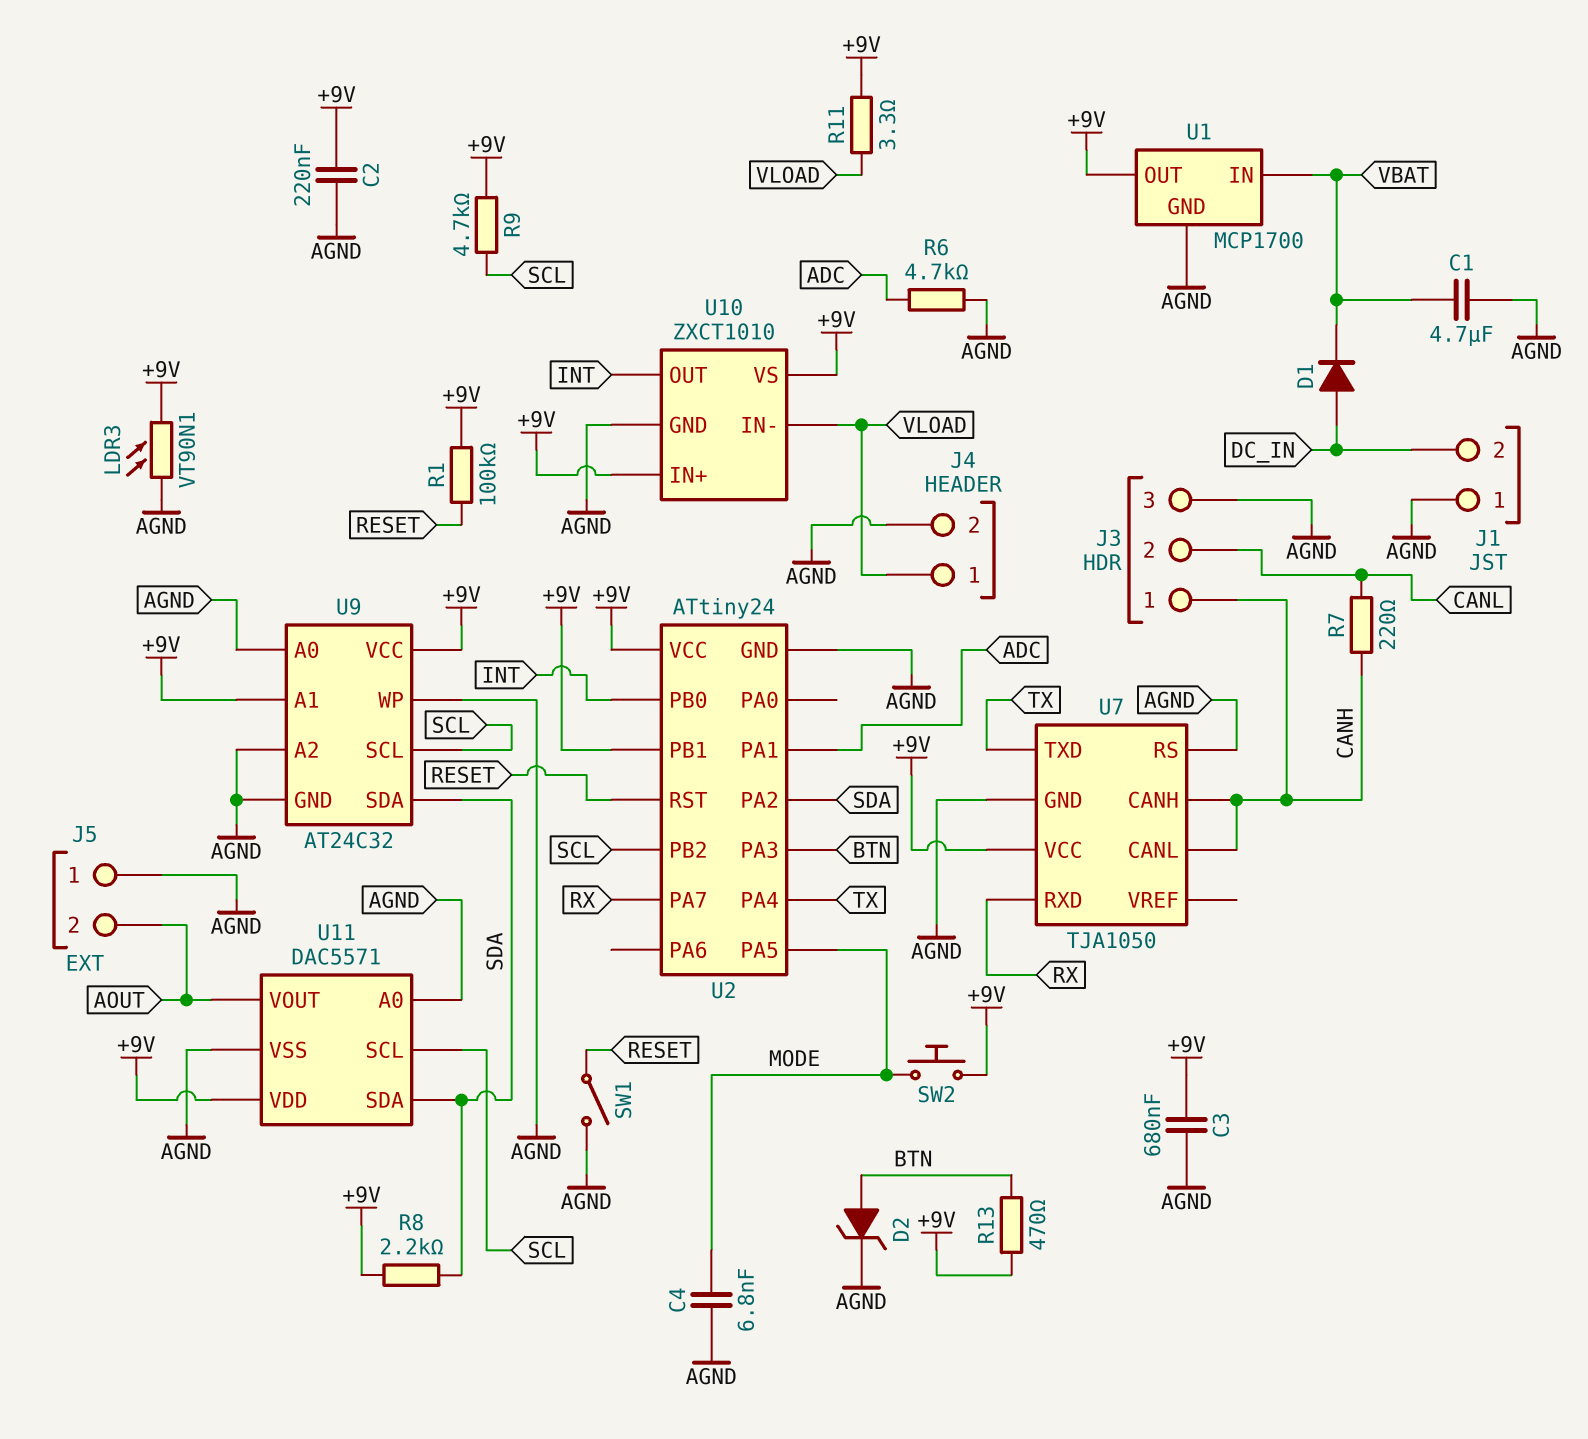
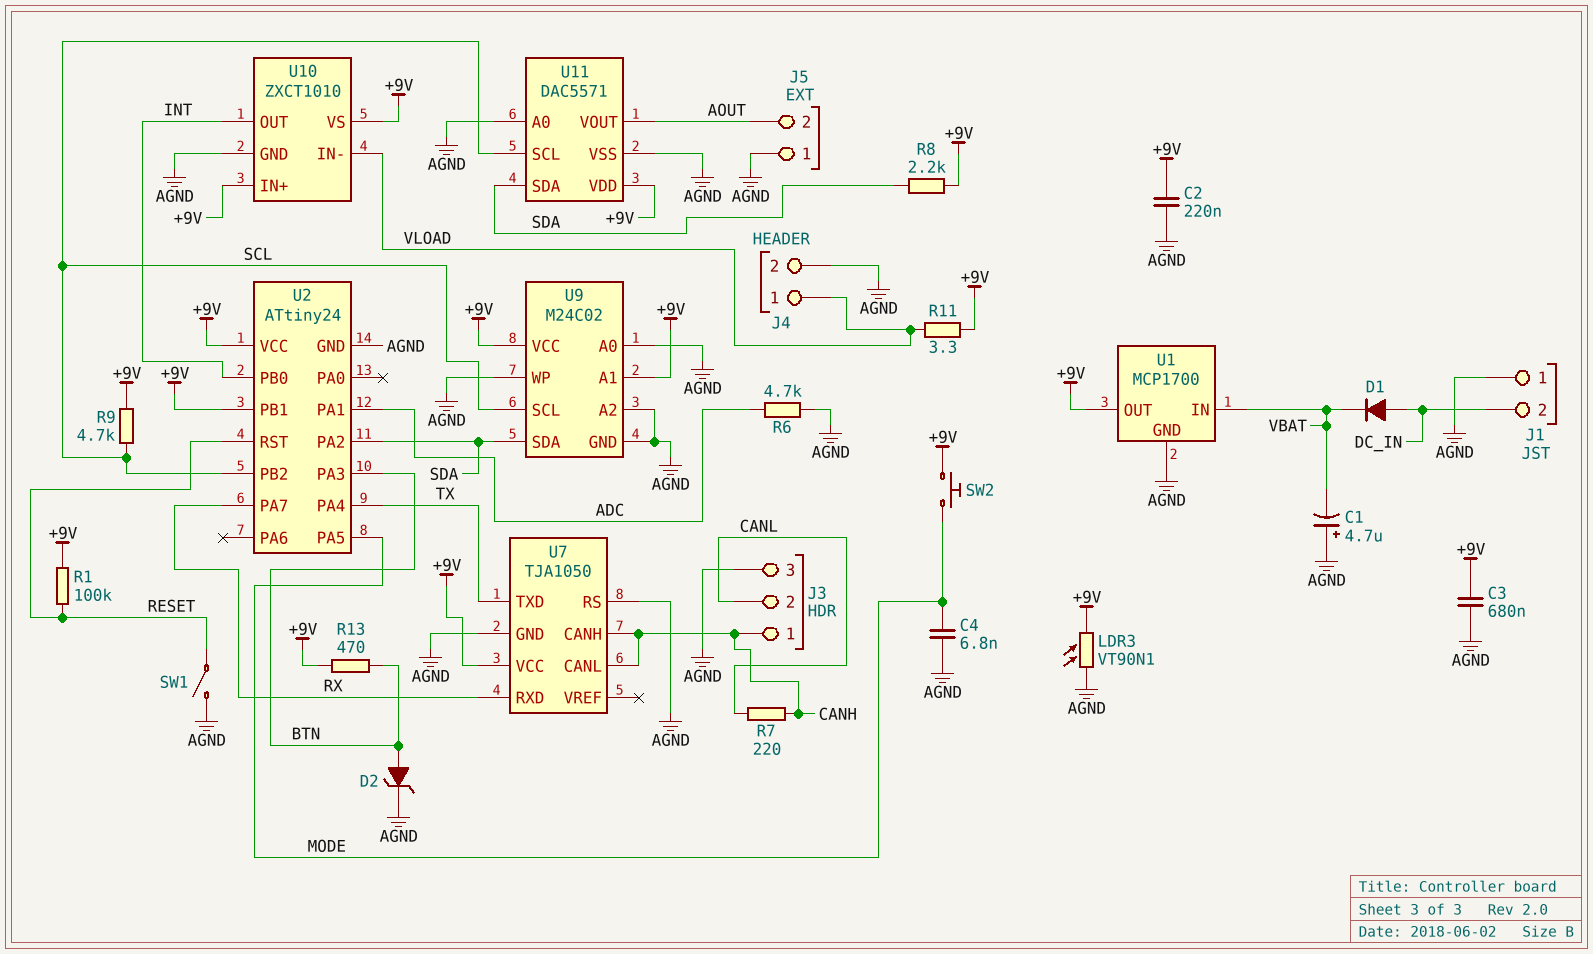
C1: 4.7uF (AGND, VBAT) -> 4.7uF (plus AGND, minus VBAT)
U9: AT24C32 -> M24C02

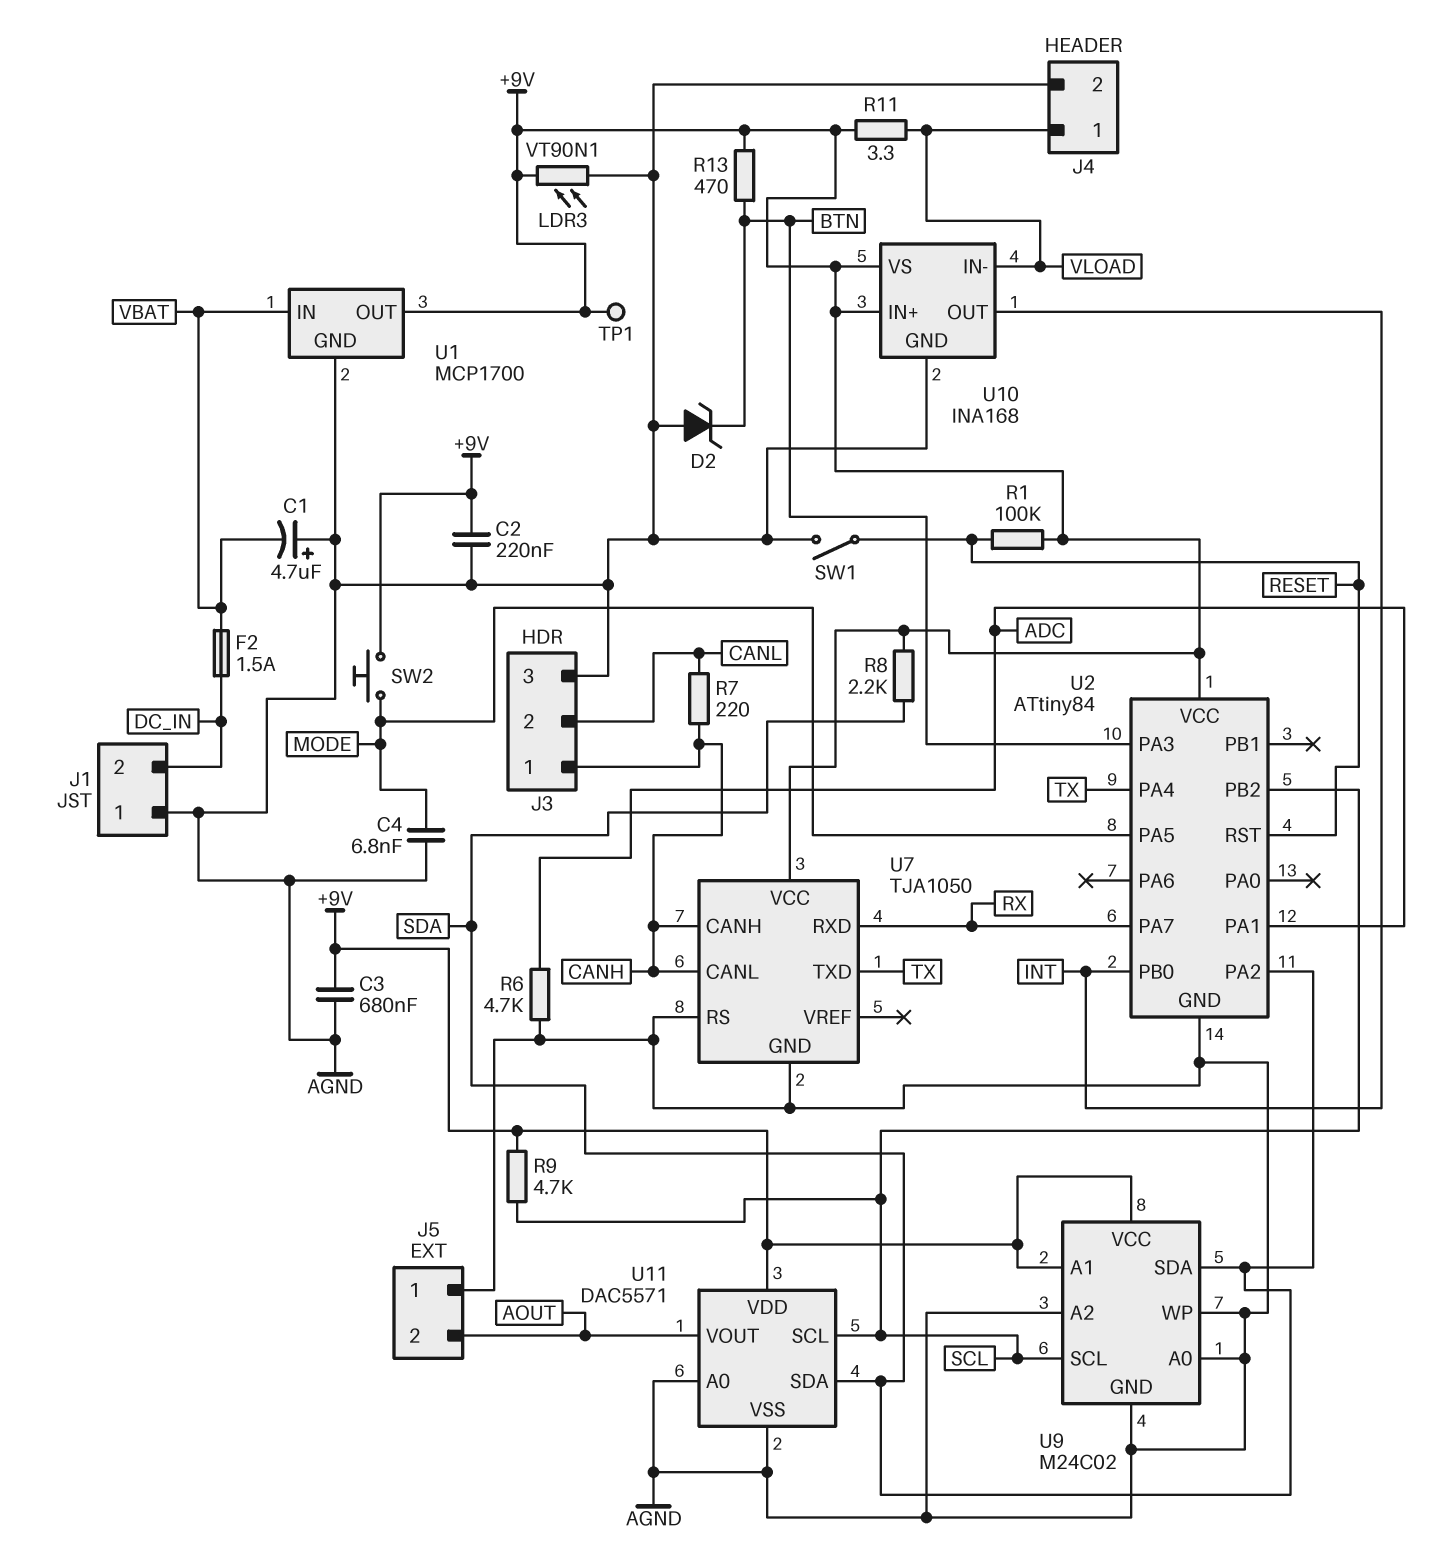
D1: diode (A DC_IN, K VBAT) -> none
D2: zener (A BTN, K AGND) -> zener (A AGND, K BTN)
F2: none -> 1.5A (DC_IN, VBAT)
TP1: none -> test point (+9V)
U2: ATtiny24 -> ATtiny84
U2 pin PB1: +9V -> none
U10: ZXCT1010 -> INA168

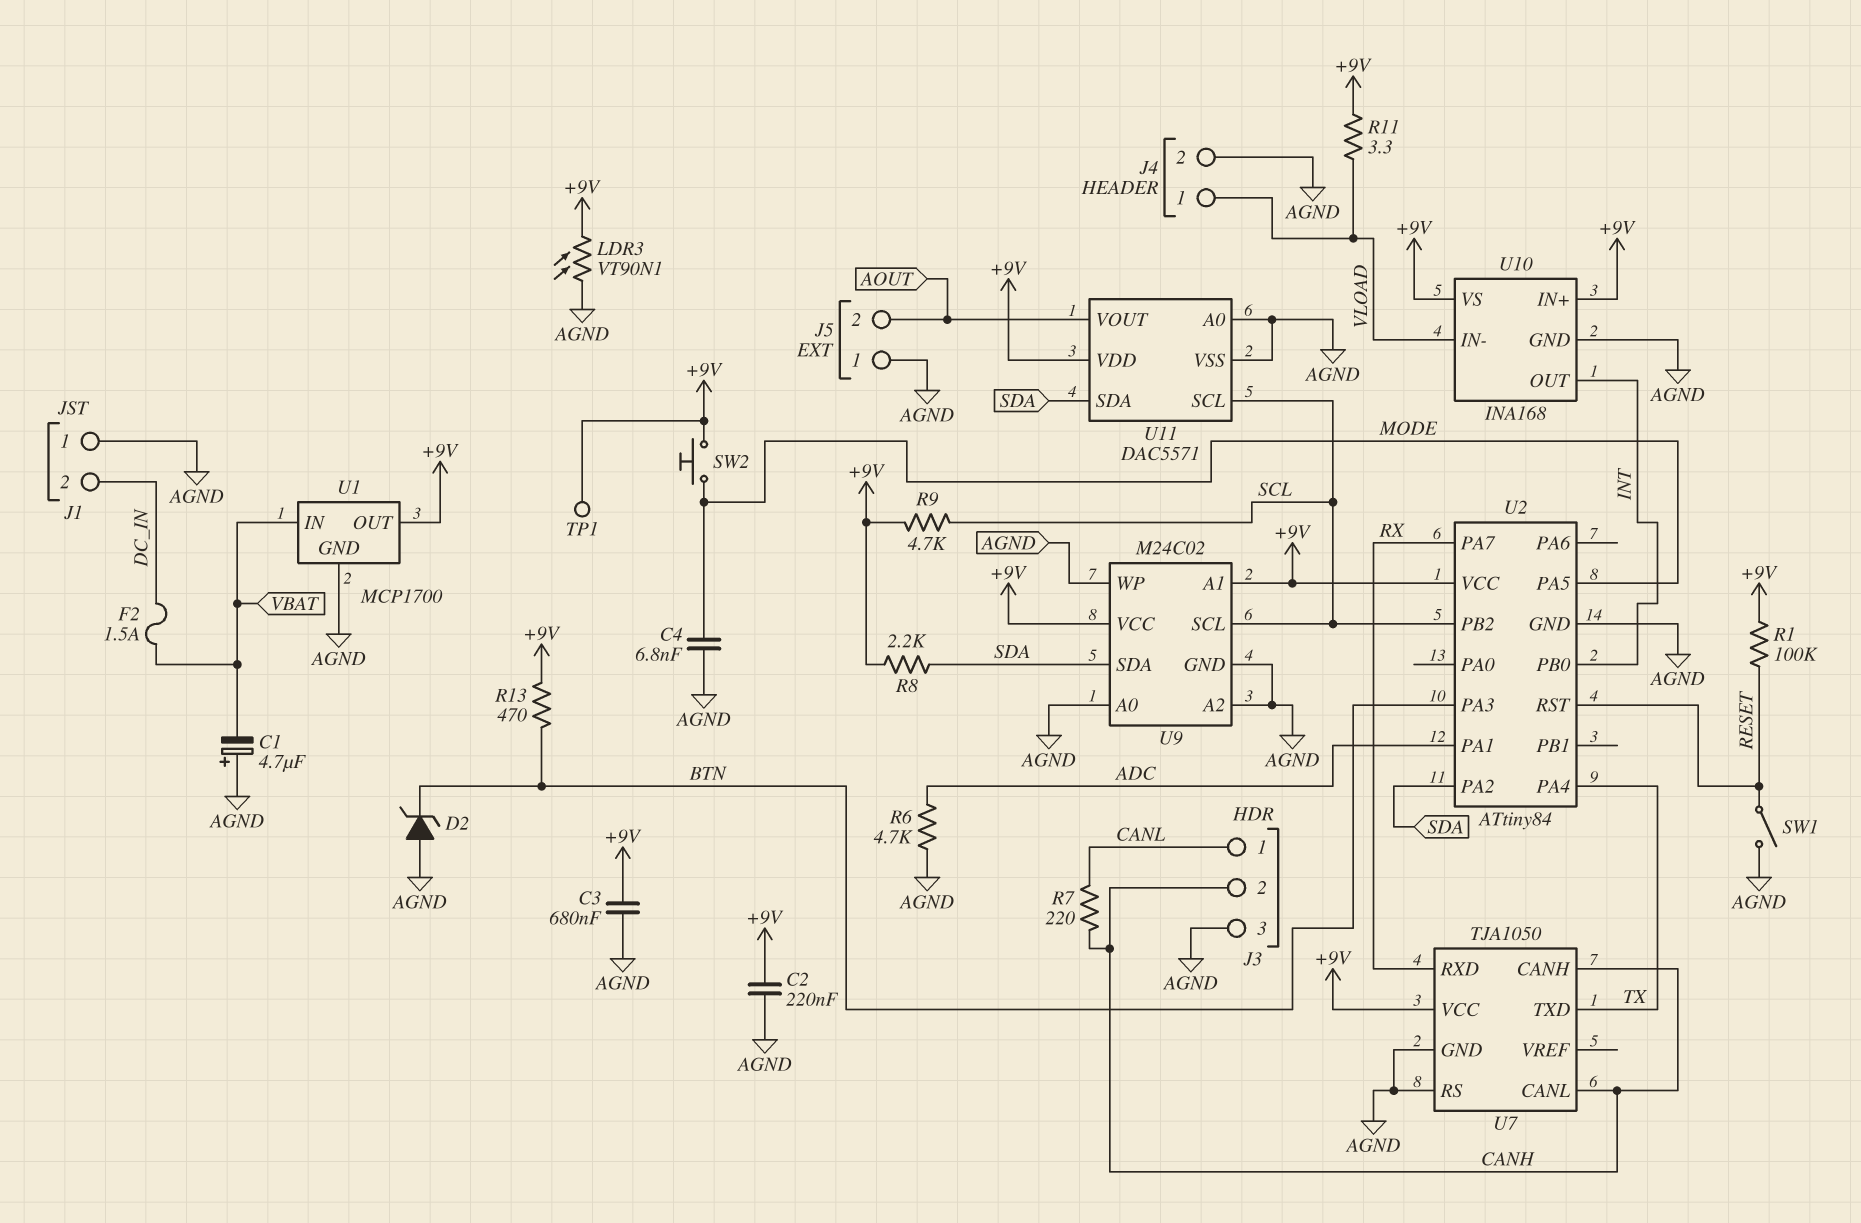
J3 pin 1: CANH -> CANL
J3 pin 2: CANL -> CANH

